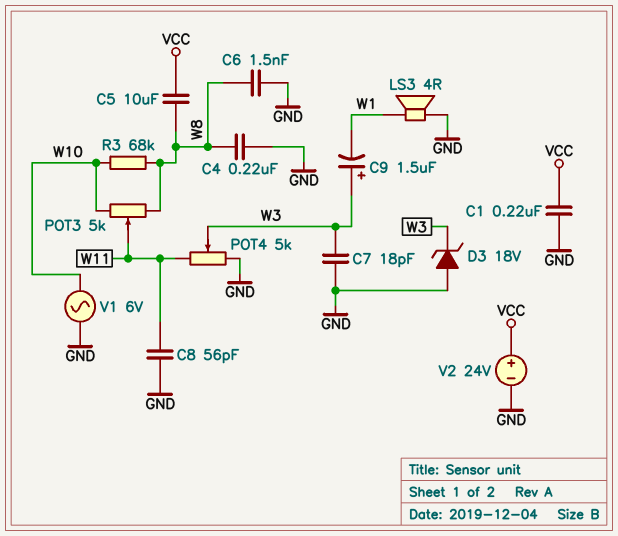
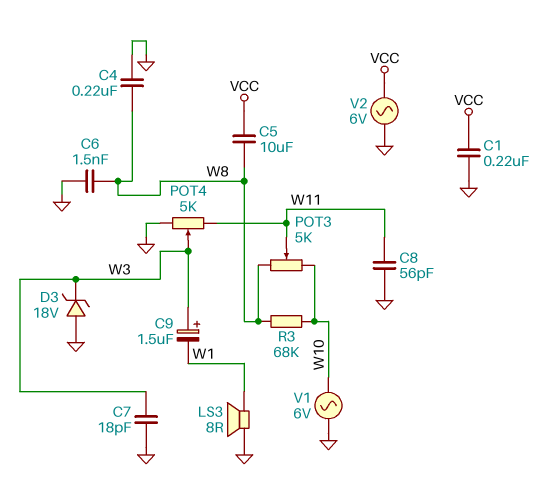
LS3: speaker 4R (GND, W1) -> speaker 8R (GND, W1)
V2: 24V (plus VCC, minus GND) -> AC 6V (GND, VCC)

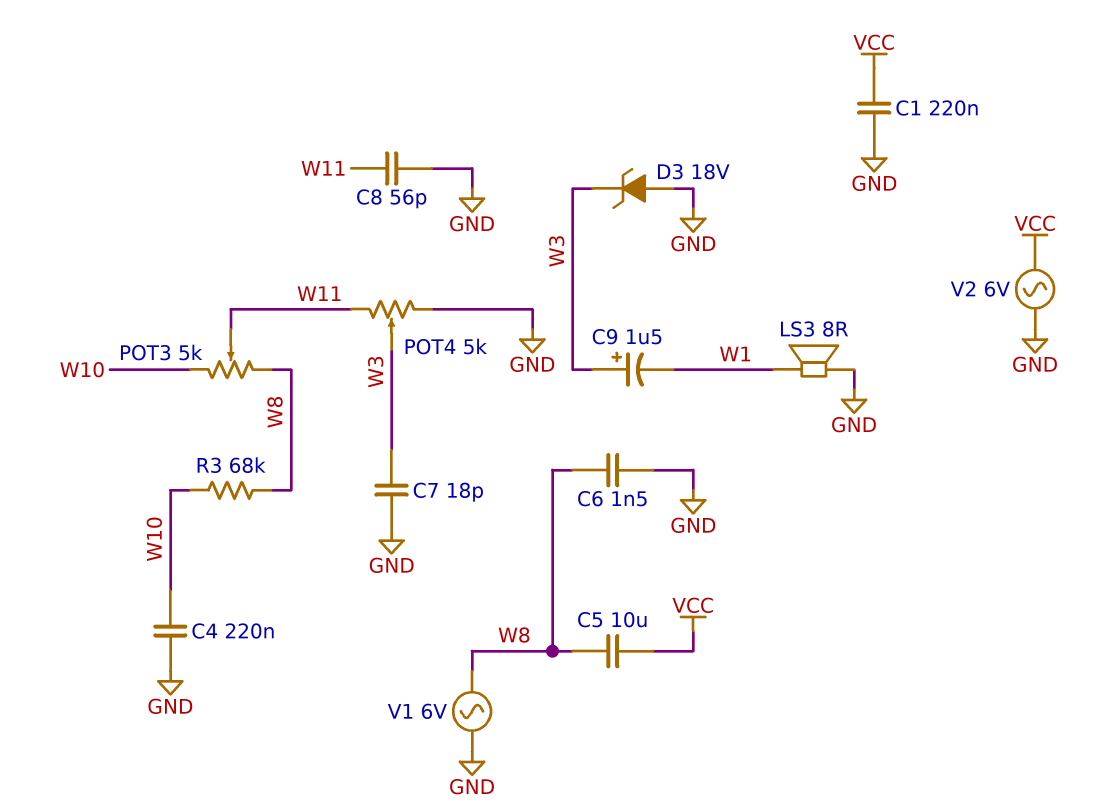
C4: 220nF (GND, W8) -> 220nF (GND, W10)
V1: AC 6V (GND, W10) -> AC 6V (GND, W8)

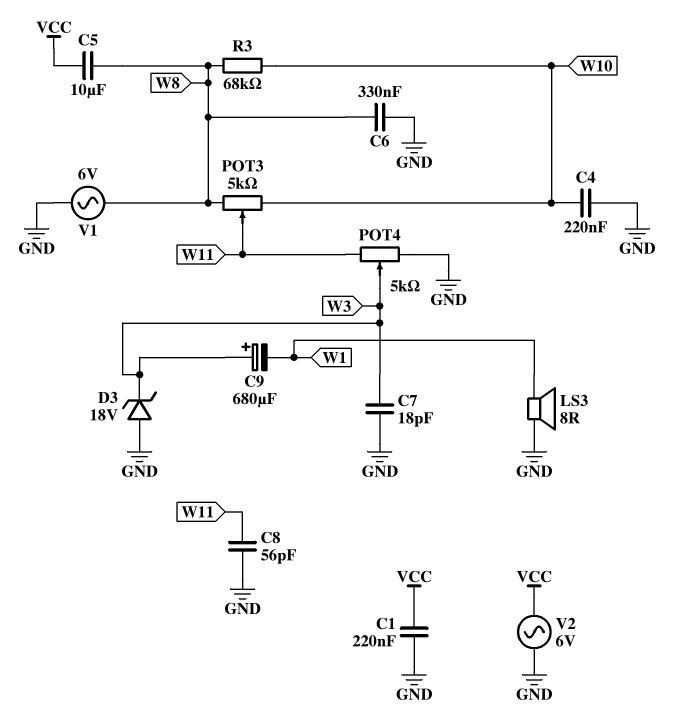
C6: 1.5nF (GND, W8) -> 330nF (GND, W8)
C9: 1.5uF (plus W3, minus W1) -> 680uF (plus W3, minus W1)

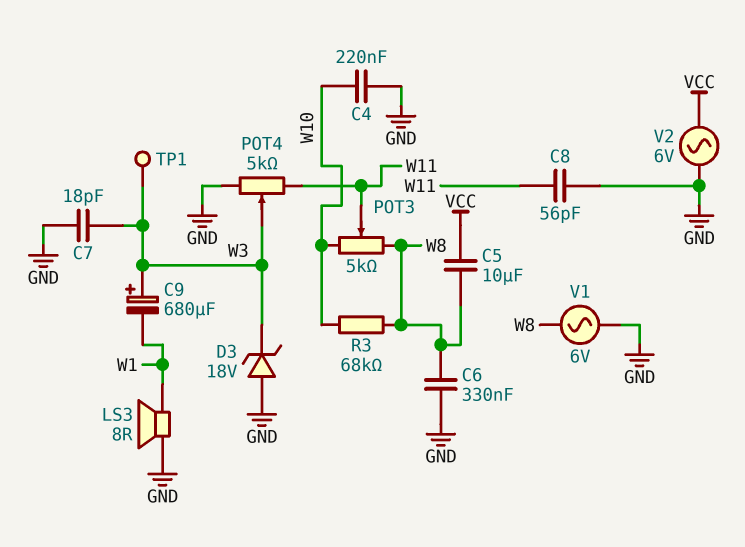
C1: 220nF (GND, VCC) -> none
TP1: none -> test point (W3)

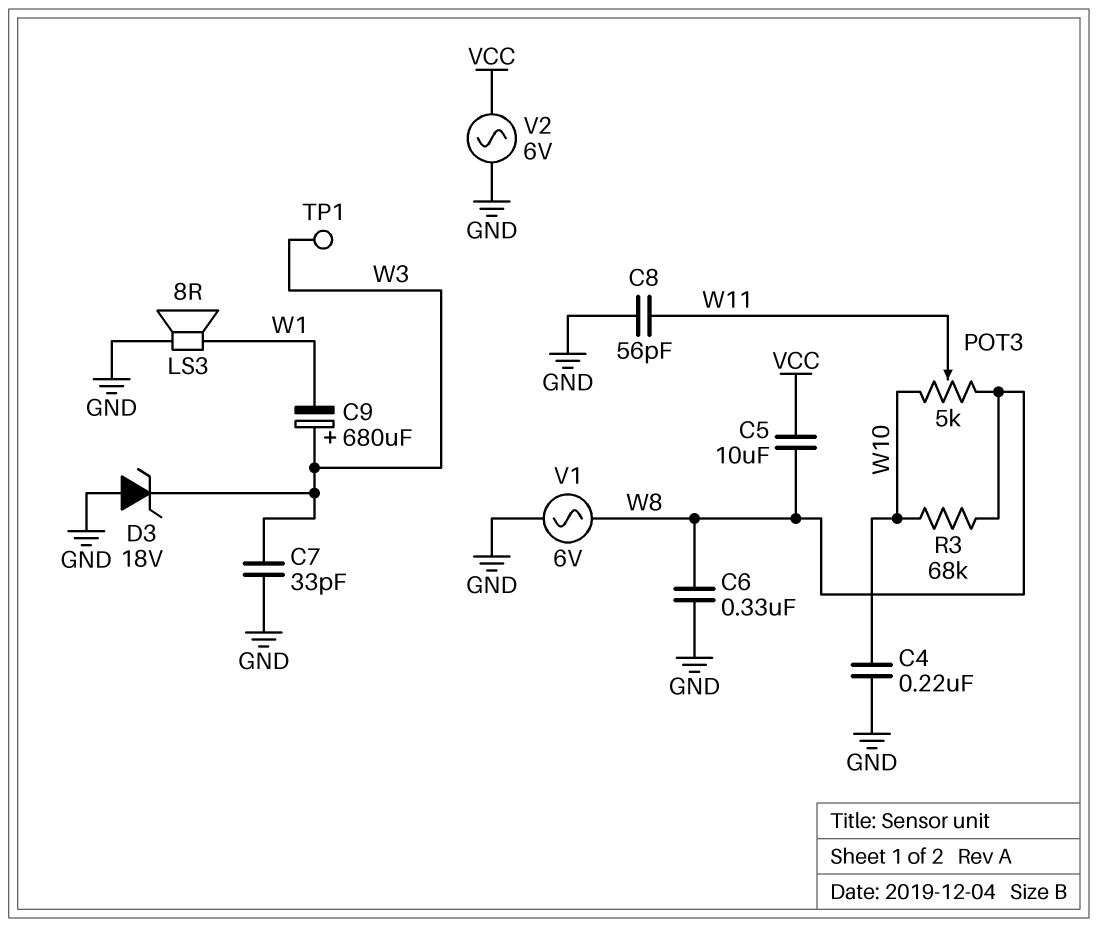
C7: 18pF (GND, W3) -> 33pF (GND, W3)
POT4: 5k (GND, W11, wiper W3) -> none

